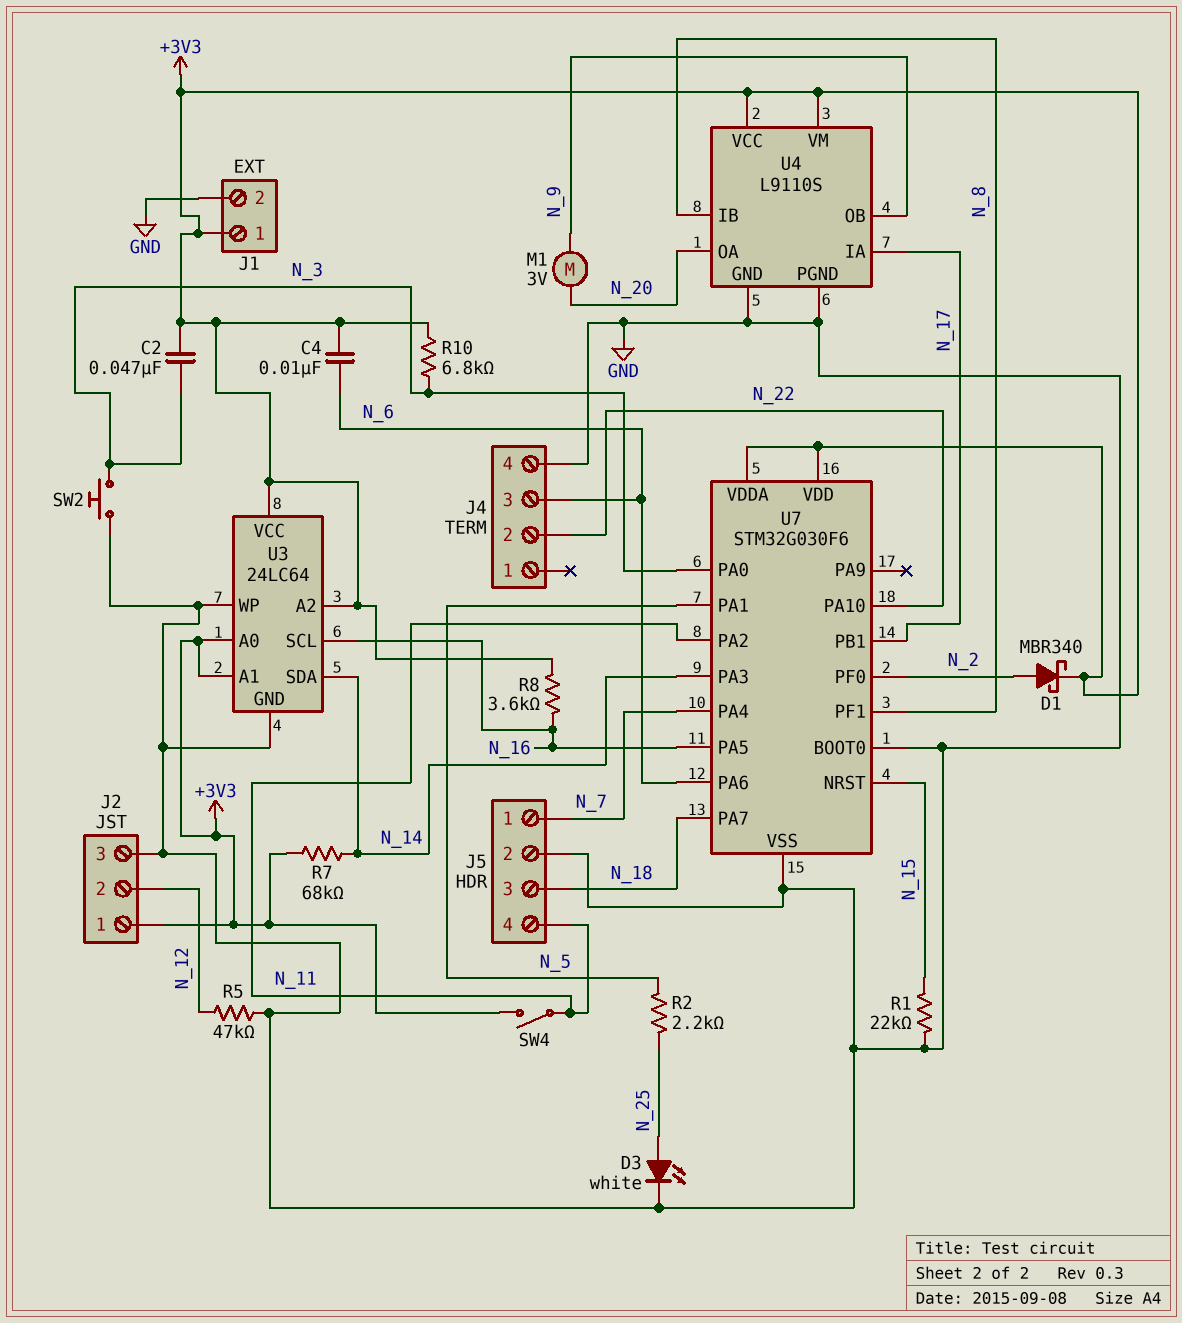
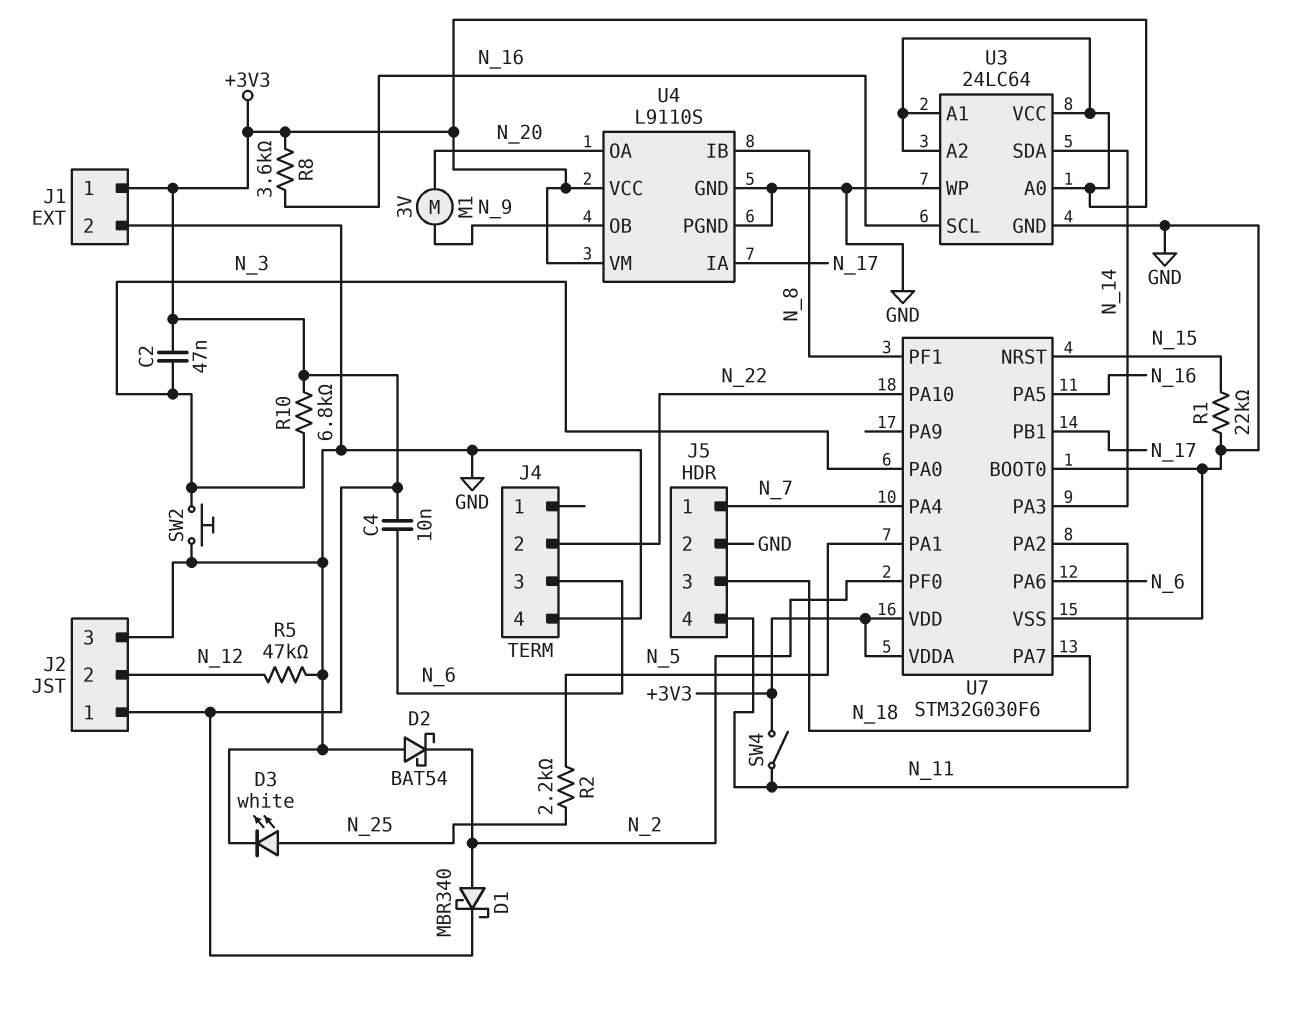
D2: none -> schottky BAT54 (A GND, K N_2)
R7: 68k (+3V3, N_14) -> none

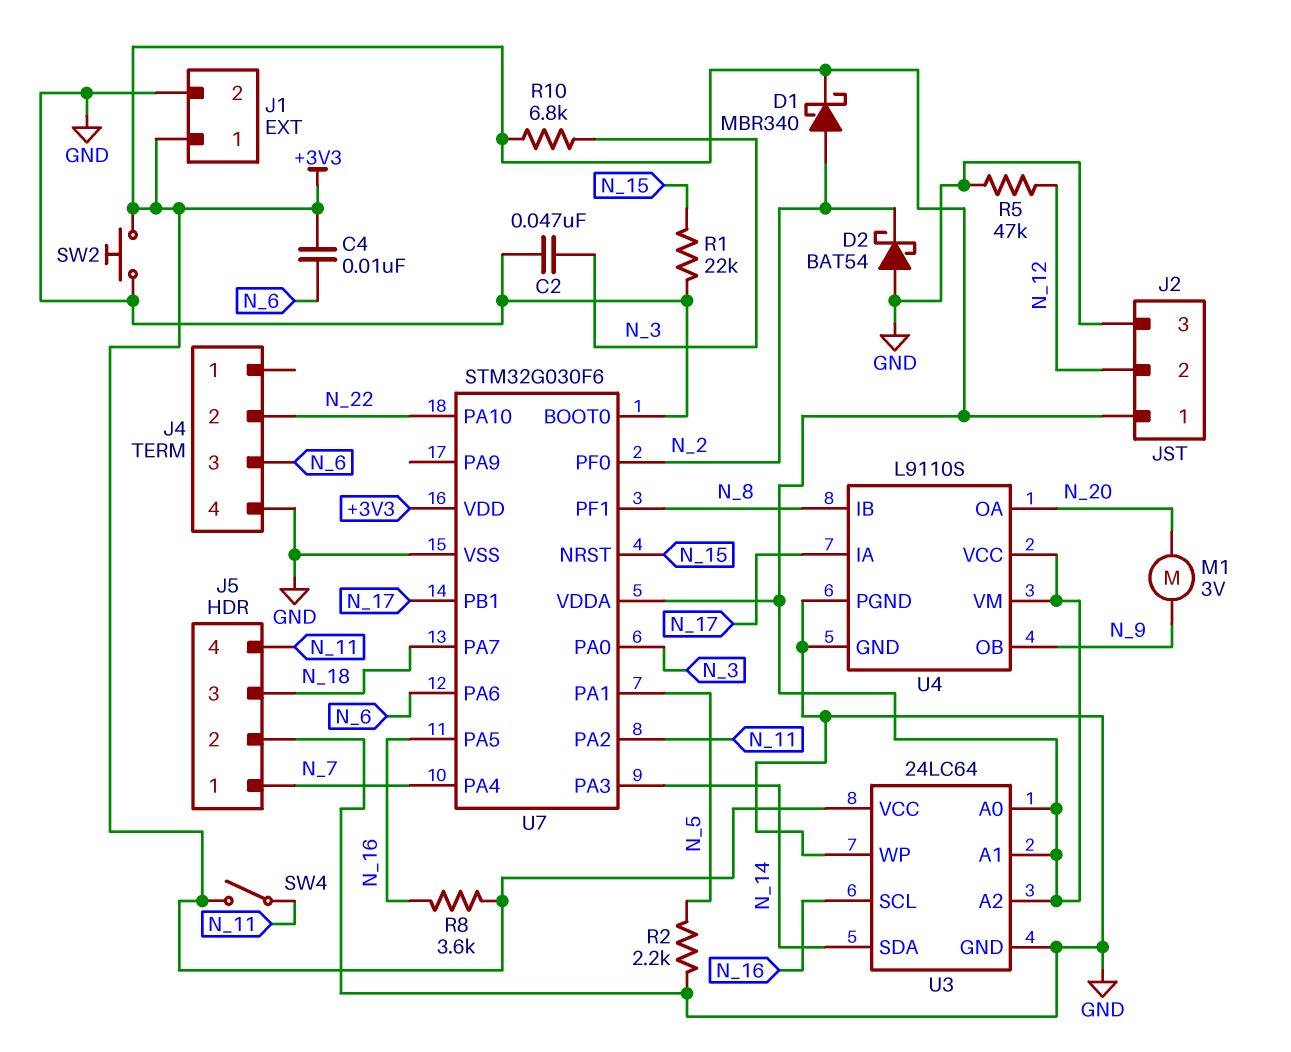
C2: 47nF (+3V3, N_3) -> 47nF (GND, N_3)
D3: LED white (A N_25, K GND) -> none
R2: 2.2k (N_5, N_25) -> 2.2k (GND, N_5)
SW2: button (GND, N_3) -> button (+3V3, GND)

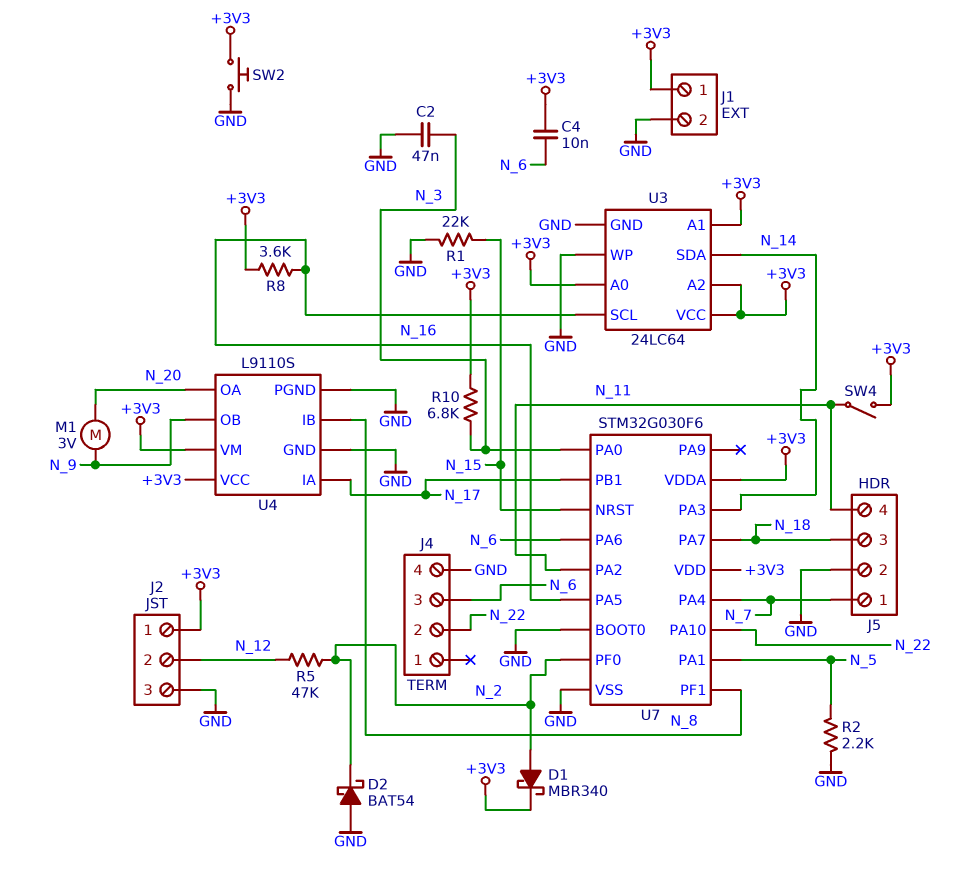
R5: 47k (GND, N_12) -> 47k (N_2, N_12)

